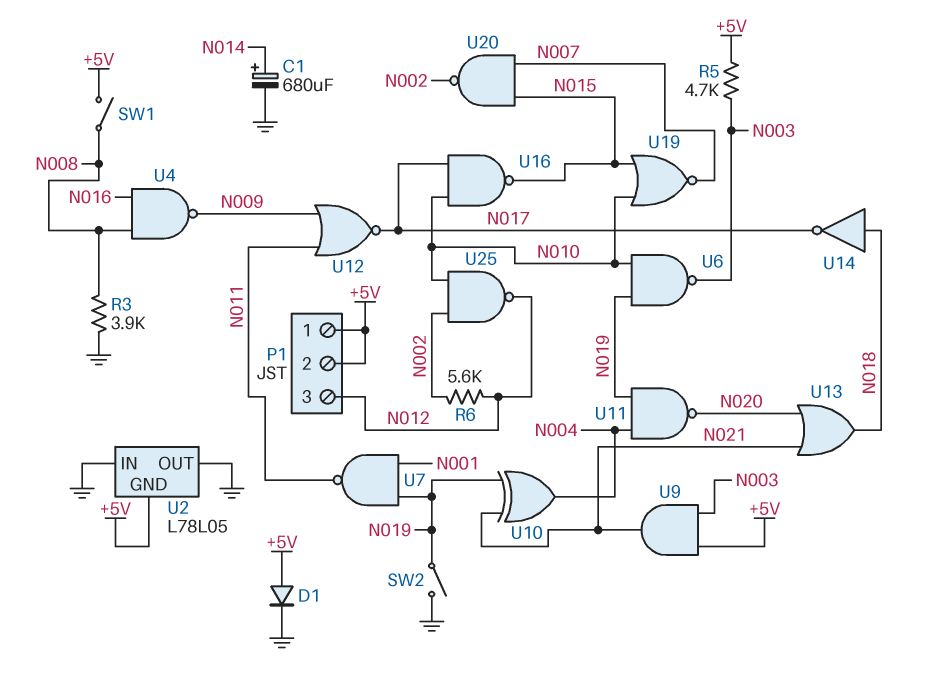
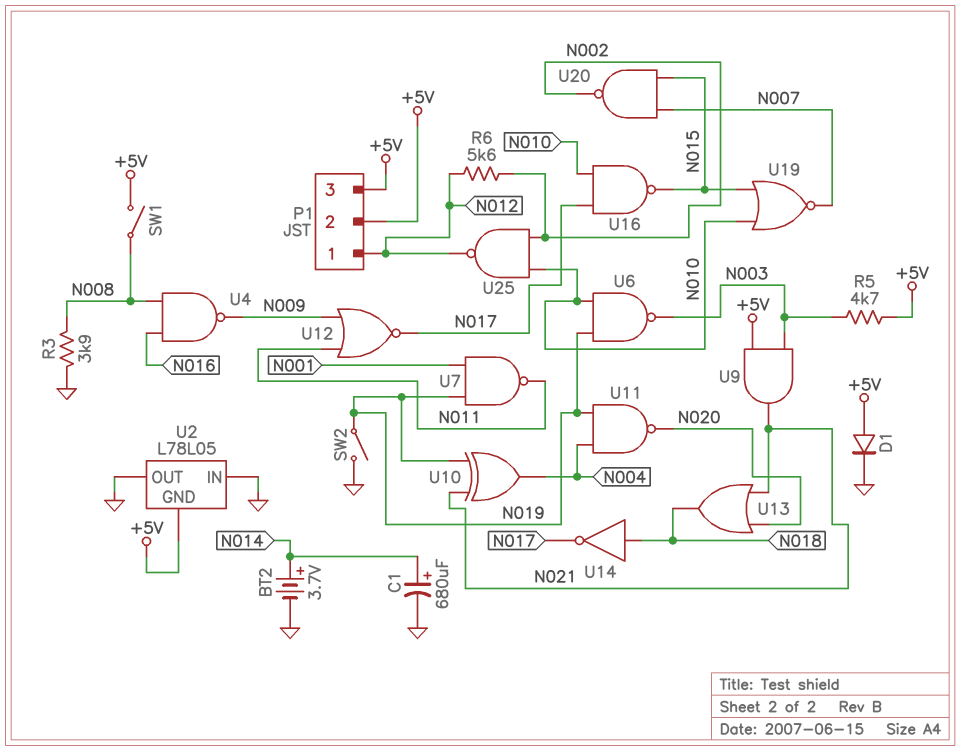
BT2: none -> 3.7V (plus N014, minus GND)
P1 pin 1: +5V -> N012
P1 pin 3: N012 -> +5V

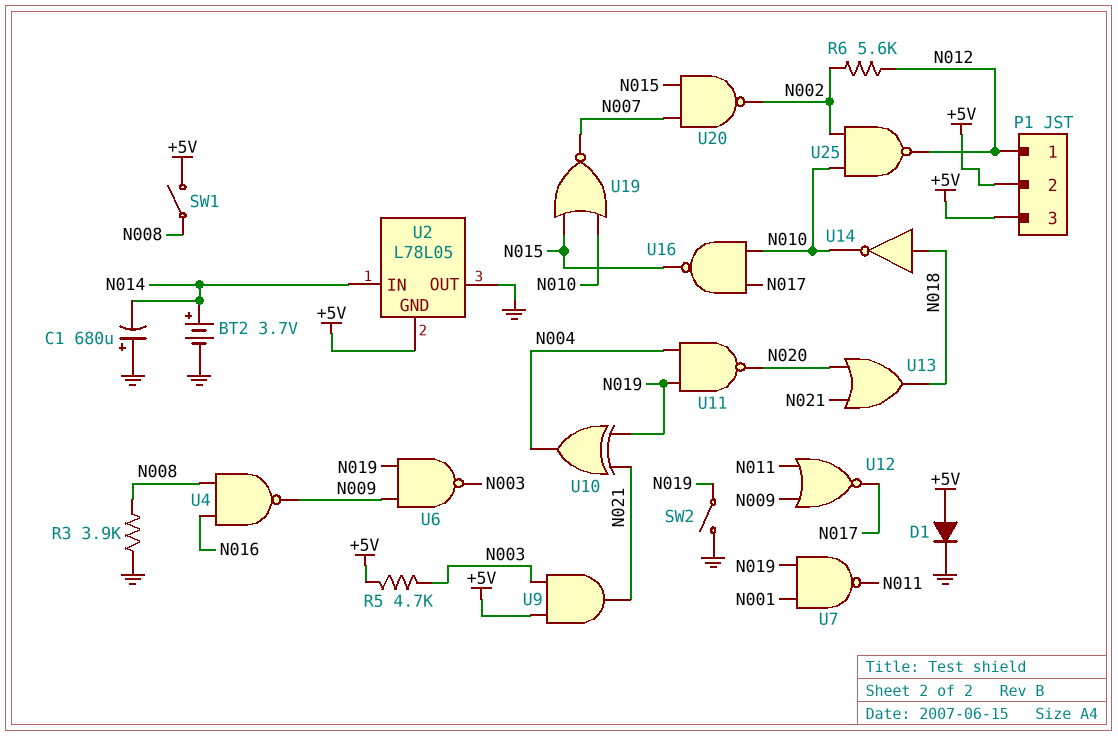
C1: 680uF (plus N014, minus GND) -> 680uF (plus GND, minus N014)
U2 pin IN: GND -> N014
U6: NAND (in N010, in N019, out N003) -> NAND (in N009, in N019, out N003)
U14: NOT (in N018, out N017) -> NOT (in N018, out N010)

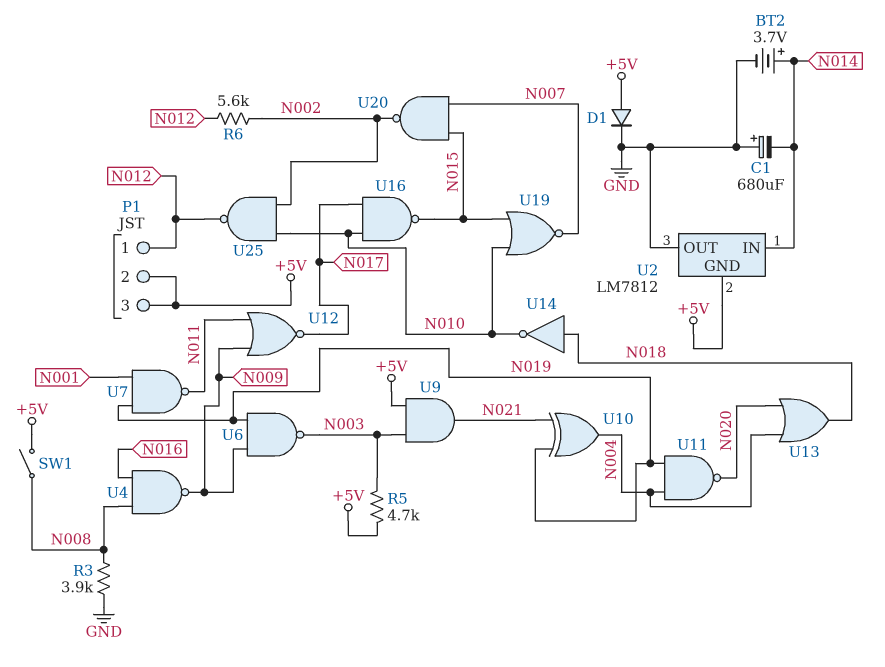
SW2: switch (GND, N019) -> none
U2: L78L05 -> LM7812
U13: OR (in N020, in N021, out N018) -> OR (in N004, in N020, out N018)

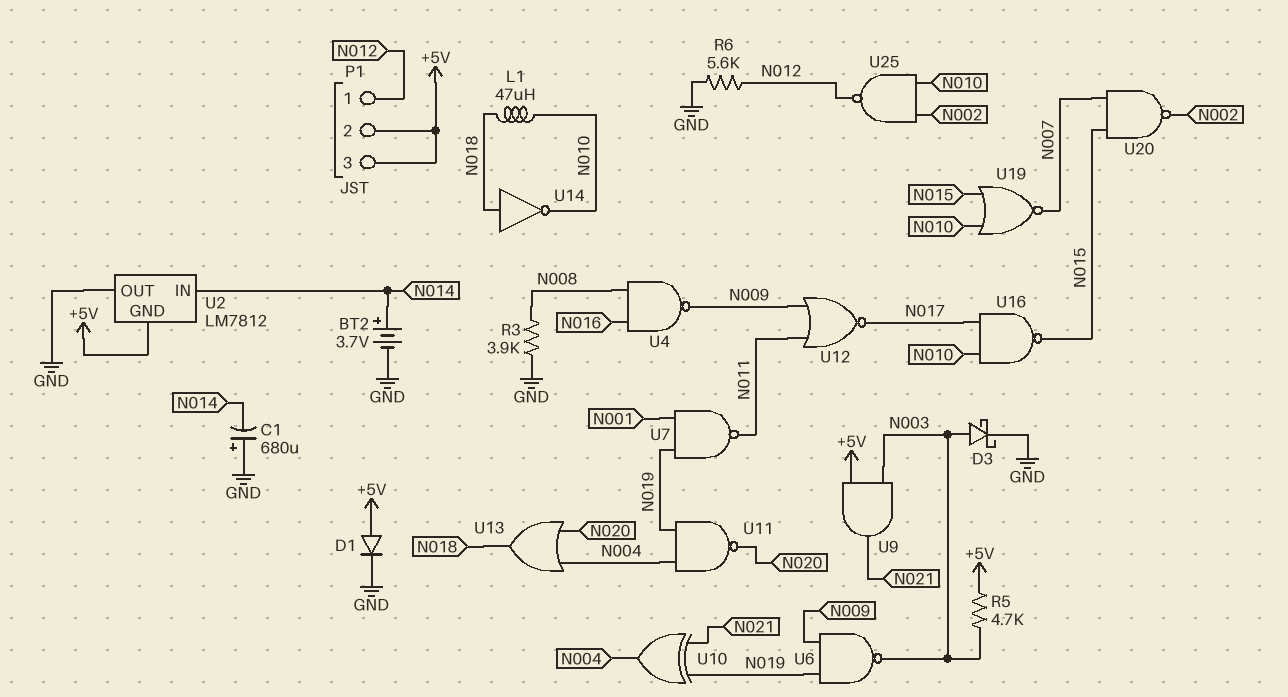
D3: none -> schottky (A N003, K GND)
L1: none -> 47uH (N010, N018)
R6: 5.6k (N002, N012) -> 5.6k (GND, N012)
SW1: switch (+5V, N008) -> none

